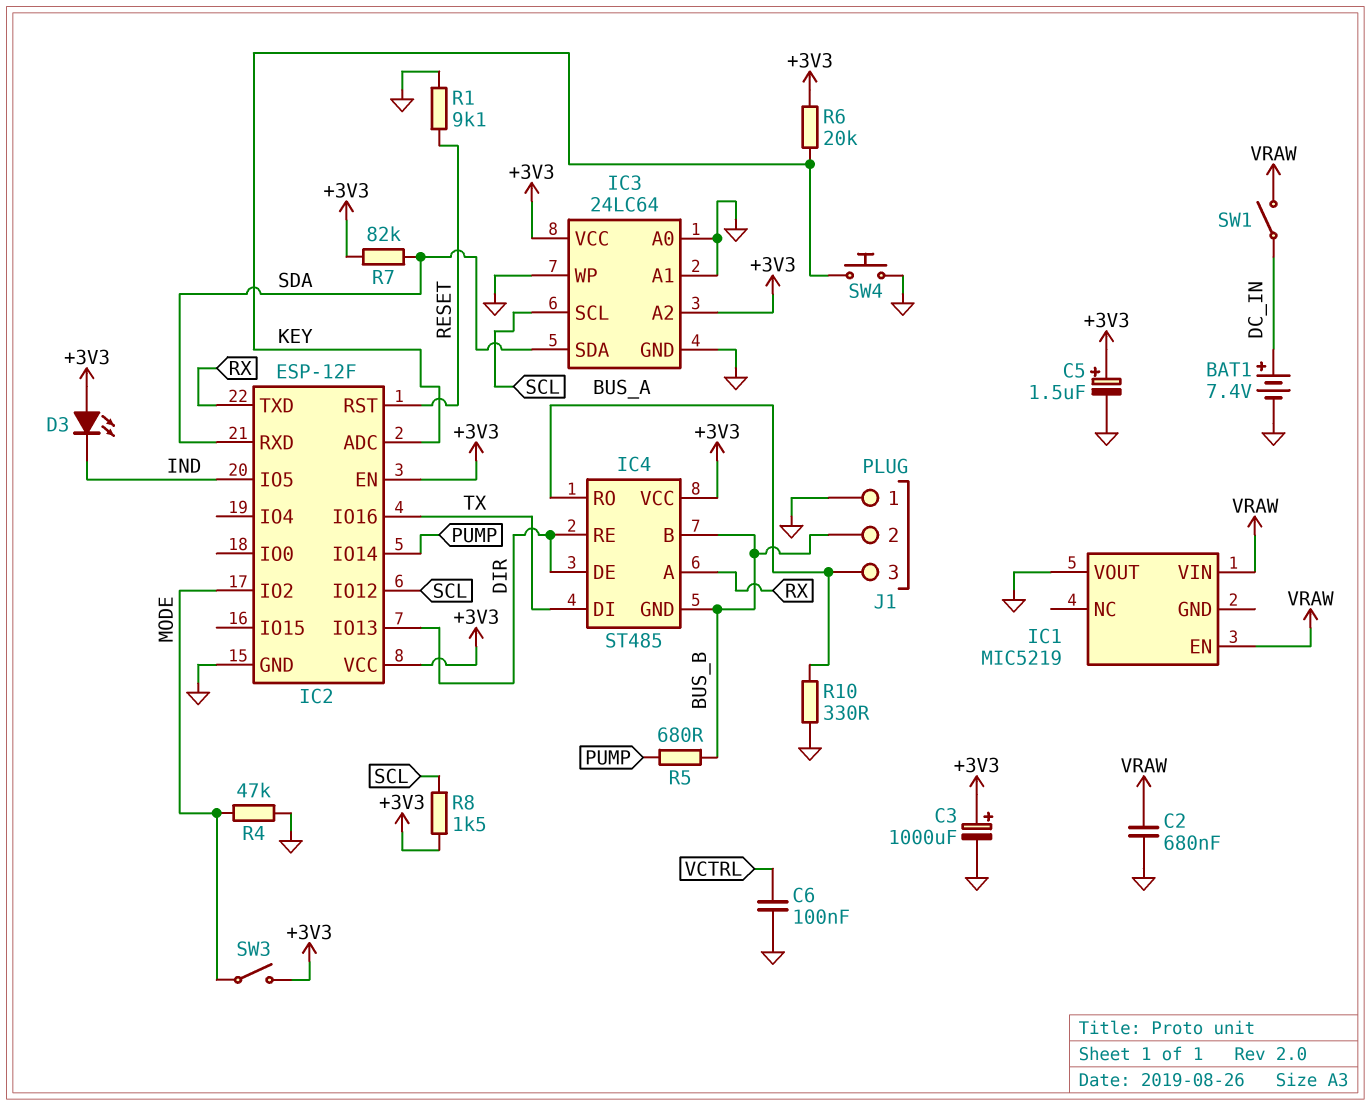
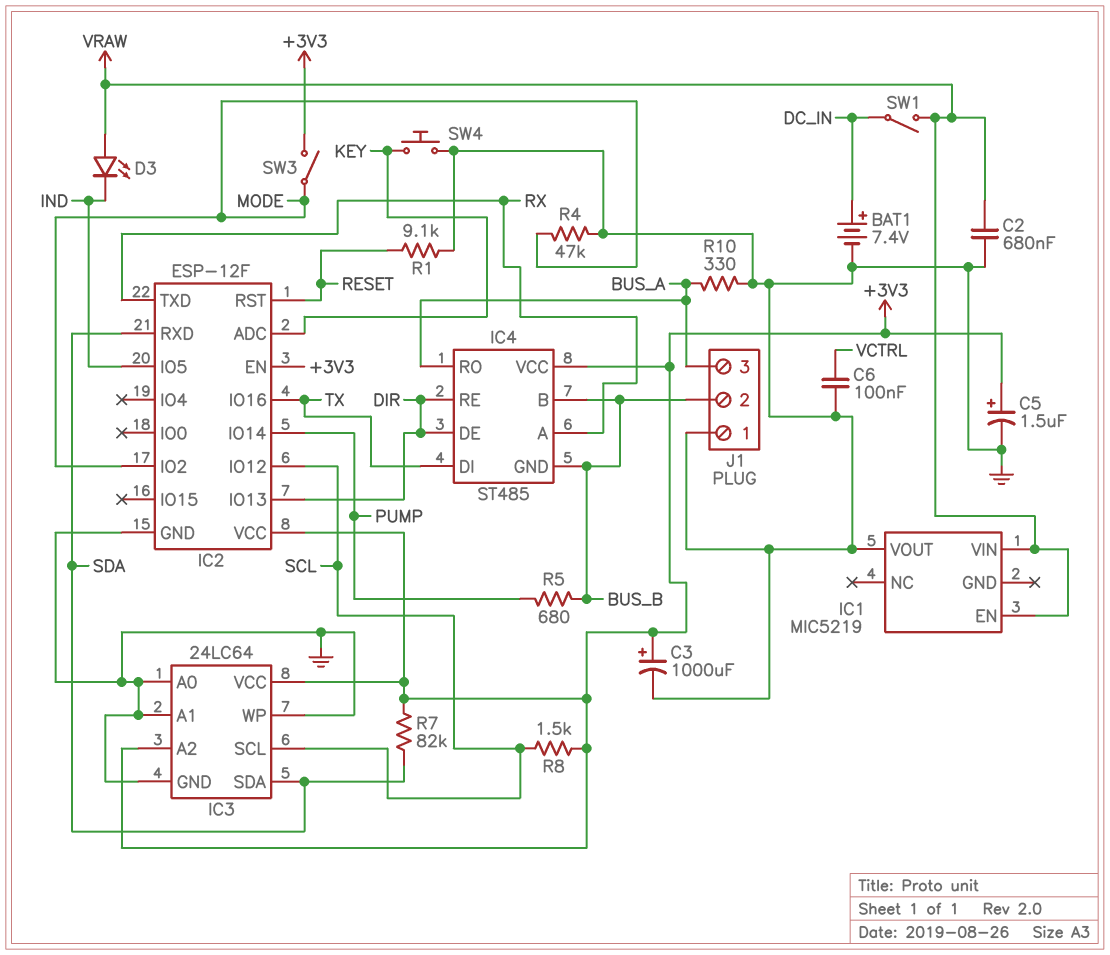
D3: LED (A +3V3, K IND) -> LED (A VRAW, K IND)
R6: 20k (+3V3, KEY) -> none

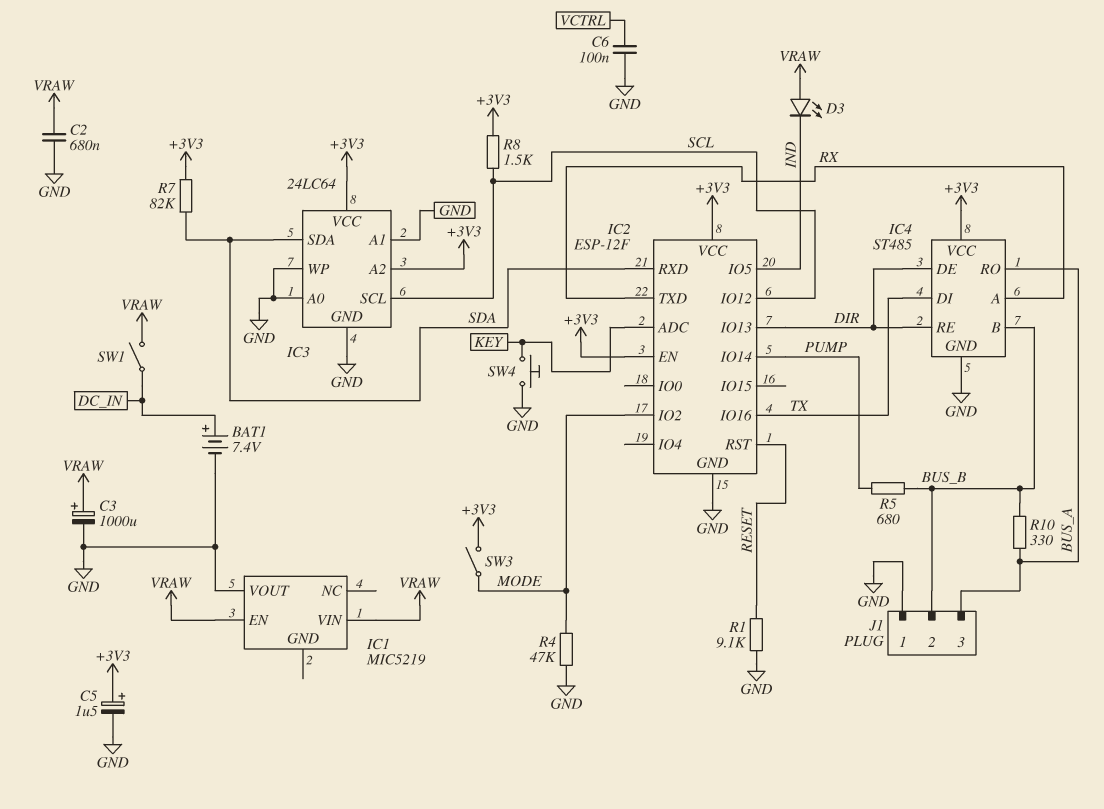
C3: 1000uF (plus +3V3, minus GND) -> 1000uF (plus VRAW, minus GND)
IC4 pin GND: BUS_B -> GND
R10: 330 (BUS_A, GND) -> 330 (BUS_A, BUS_B)

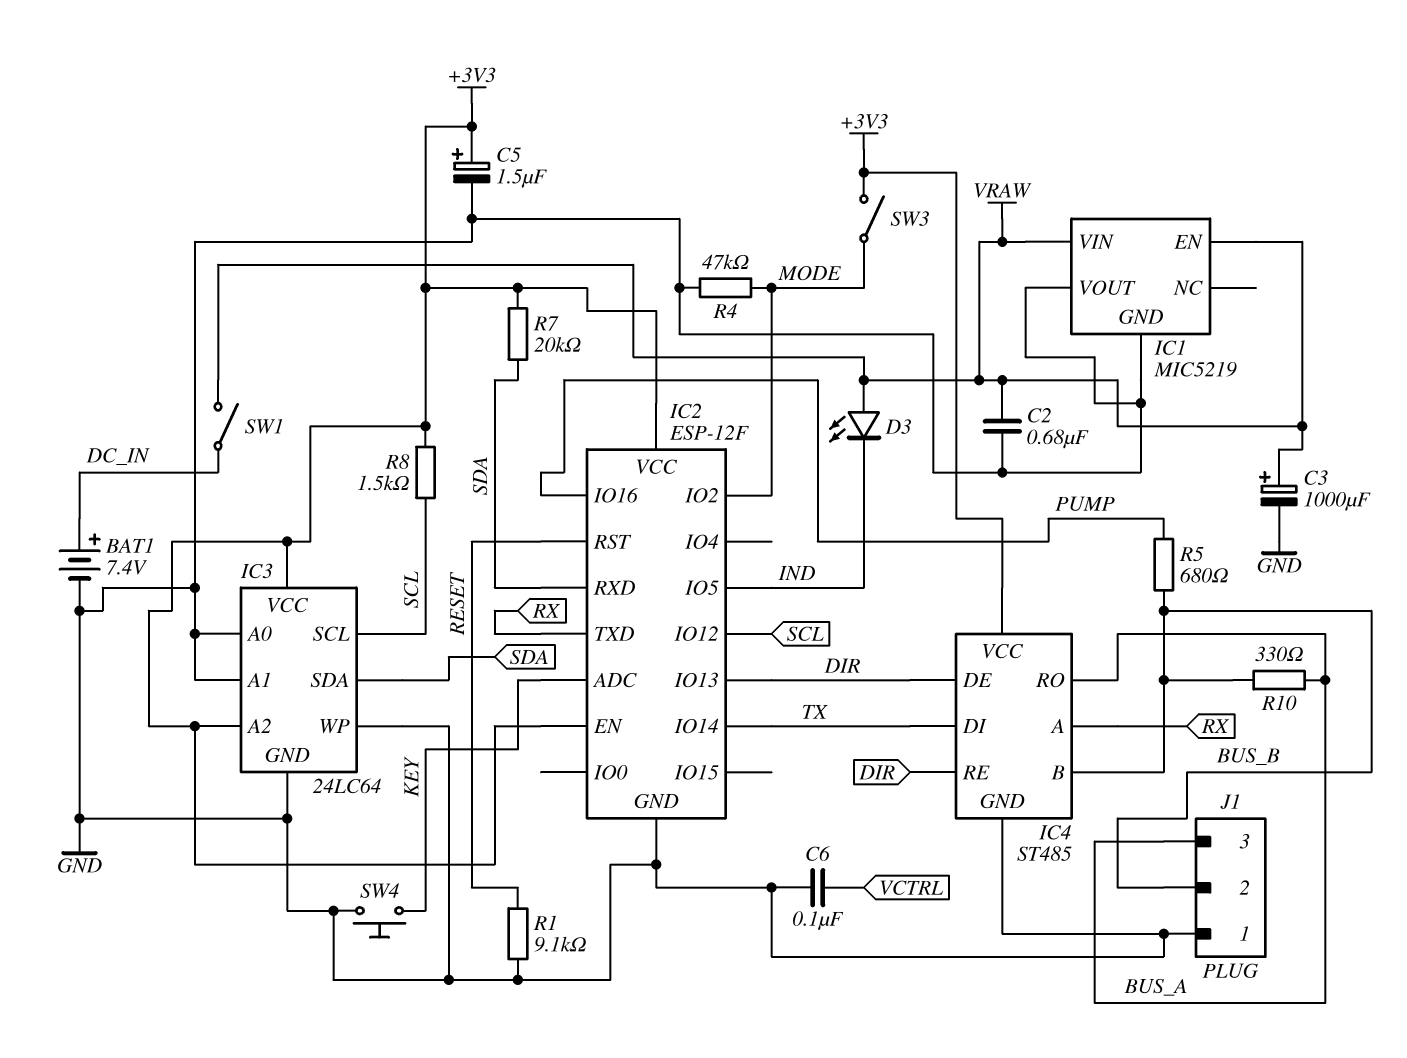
IC1 pin GND: none -> GND
IC2 pin IO14: PUMP -> TX
IC2 pin IO16: TX -> PUMP
R7: 82k (+3V3, SDA) -> 20k (+3V3, SDA)

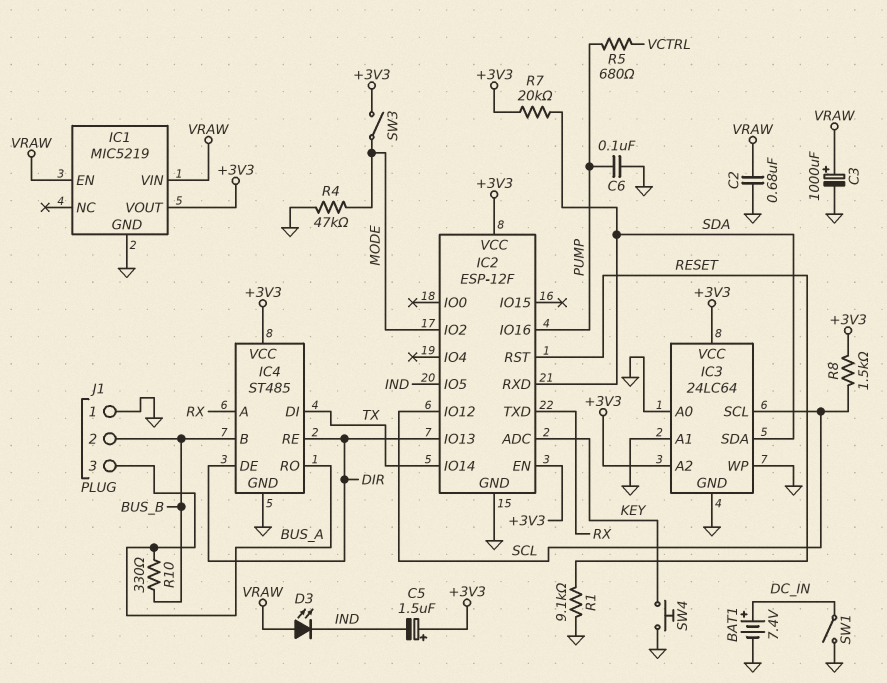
C5: 1.5uF (plus +3V3, minus GND) -> 1.5uF (plus +3V3, minus IND)
C6: 100nF (GND, VCTRL) -> 100nF (GND, PUMP)
IC1 pin VOUT: GND -> +3V3
R5: 680 (BUS_B, PUMP) -> 680 (PUMP, VCTRL)
SW1: switch (DC_IN, VRAW) -> switch (DC_IN, GND)

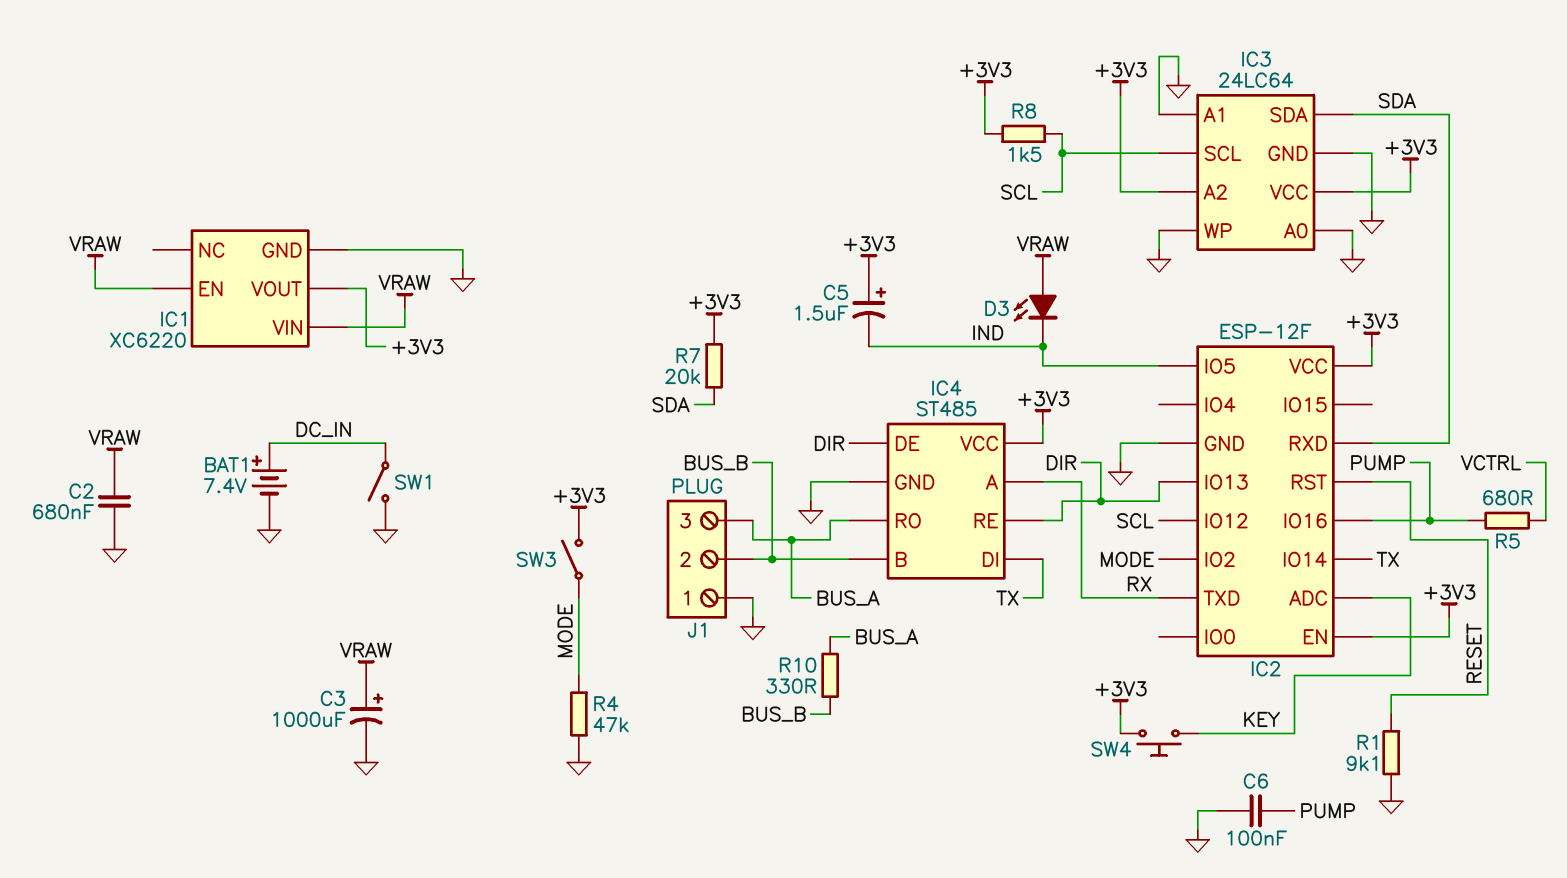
IC1: MIC5219 -> XC6220
SW4: button (GND, KEY) -> button (+3V3, KEY)

